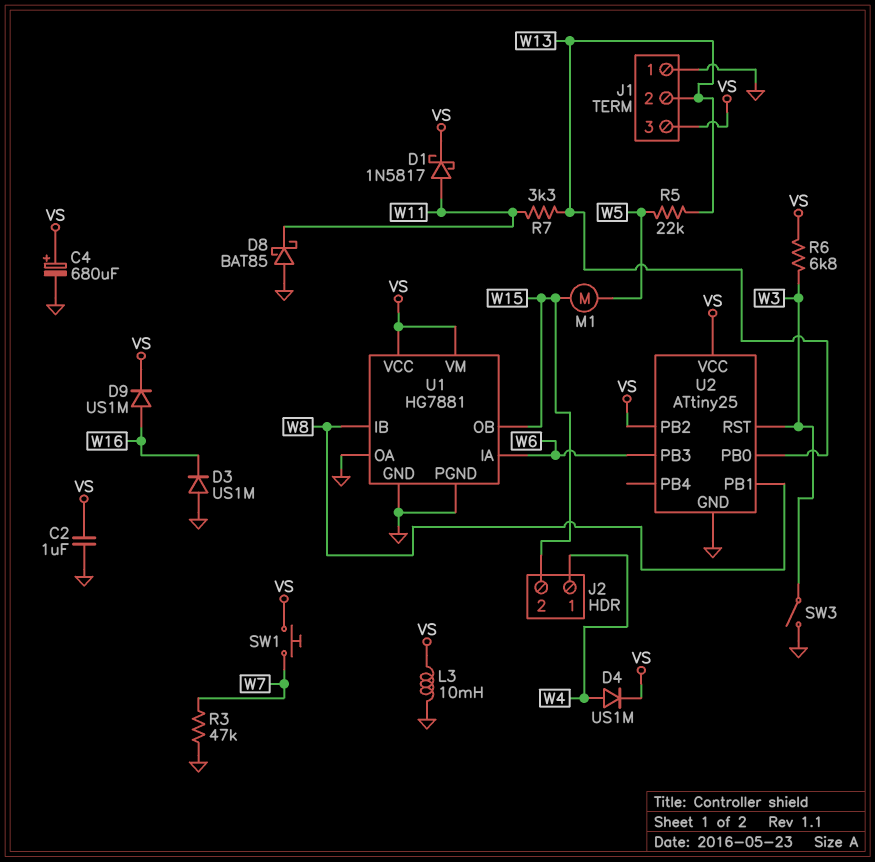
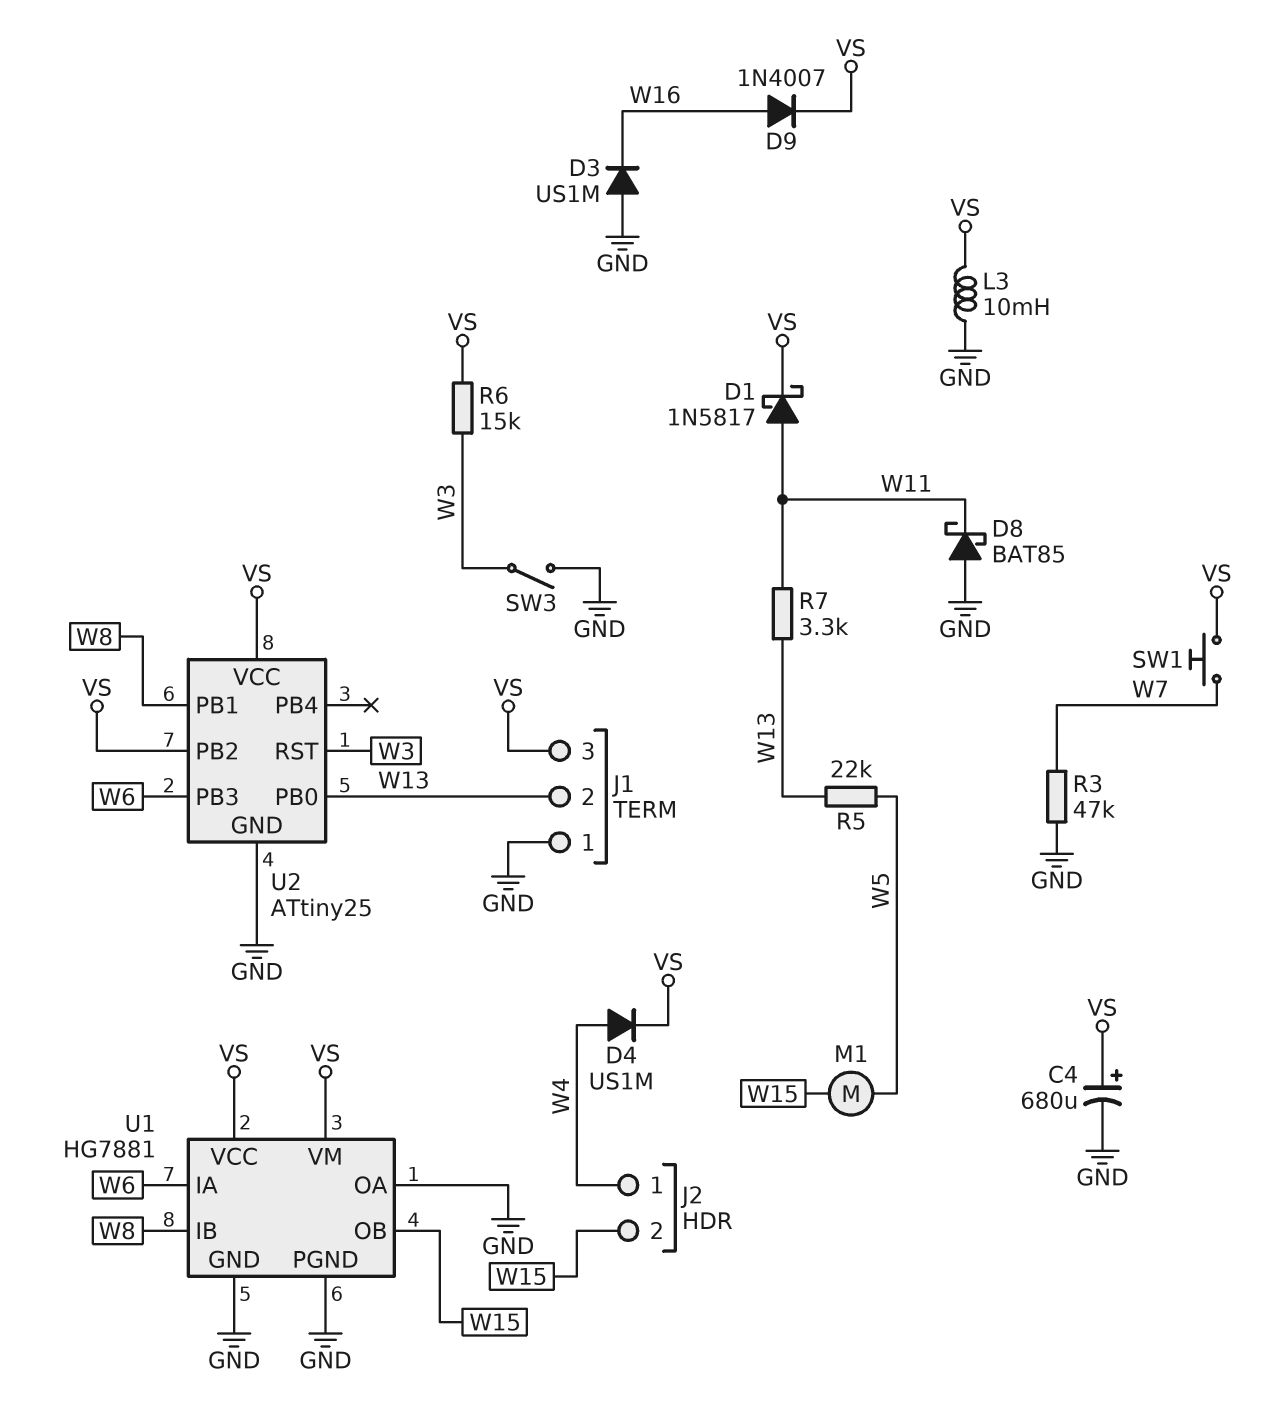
C2: 1uF (GND, VS) -> none
D9: diode US1M (A W16, K VS) -> diode 1N4007 (A W16, K VS)
R6: 6.8k (VS, W3) -> 15k (VS, W3)

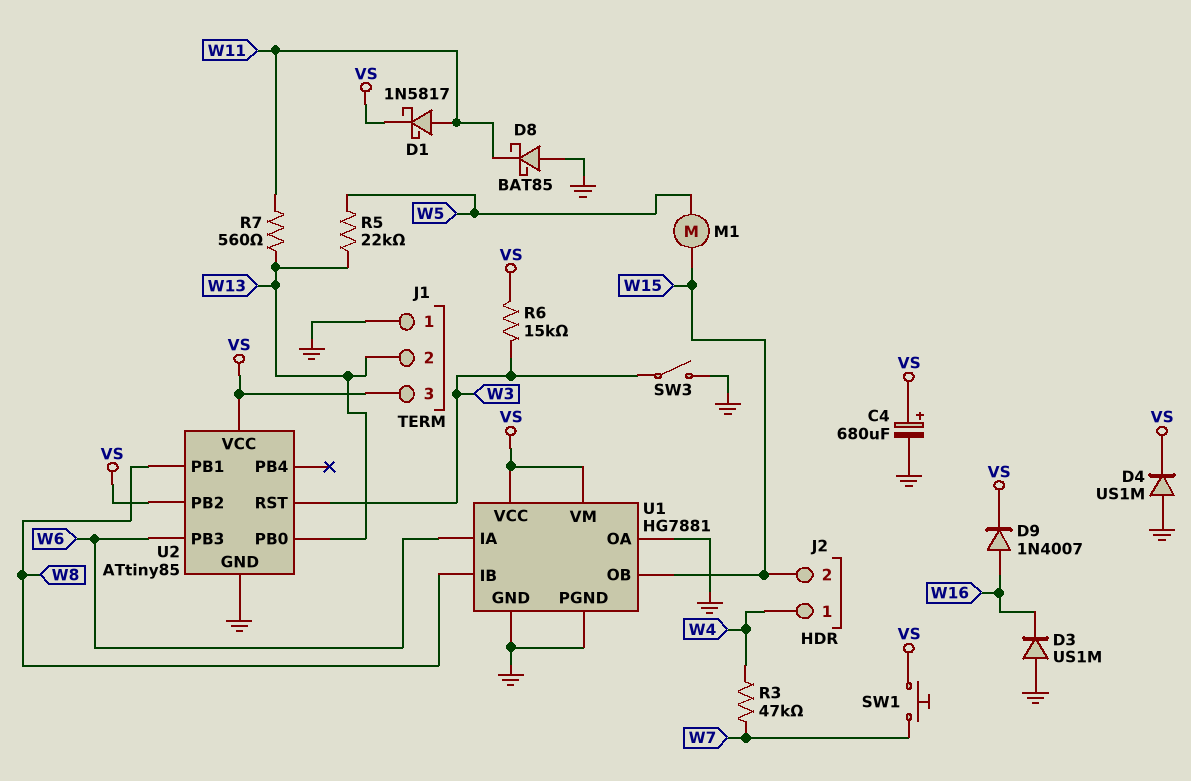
D4: diode US1M (A W4, K VS) -> diode US1M (A GND, K VS)
L3: 10mH (GND, VS) -> none
R3: 47k (GND, W7) -> 47k (W4, W7)
R7: 3.3k (W11, W13) -> 560 (W11, W13)
U2: ATtiny25 -> ATtiny85

